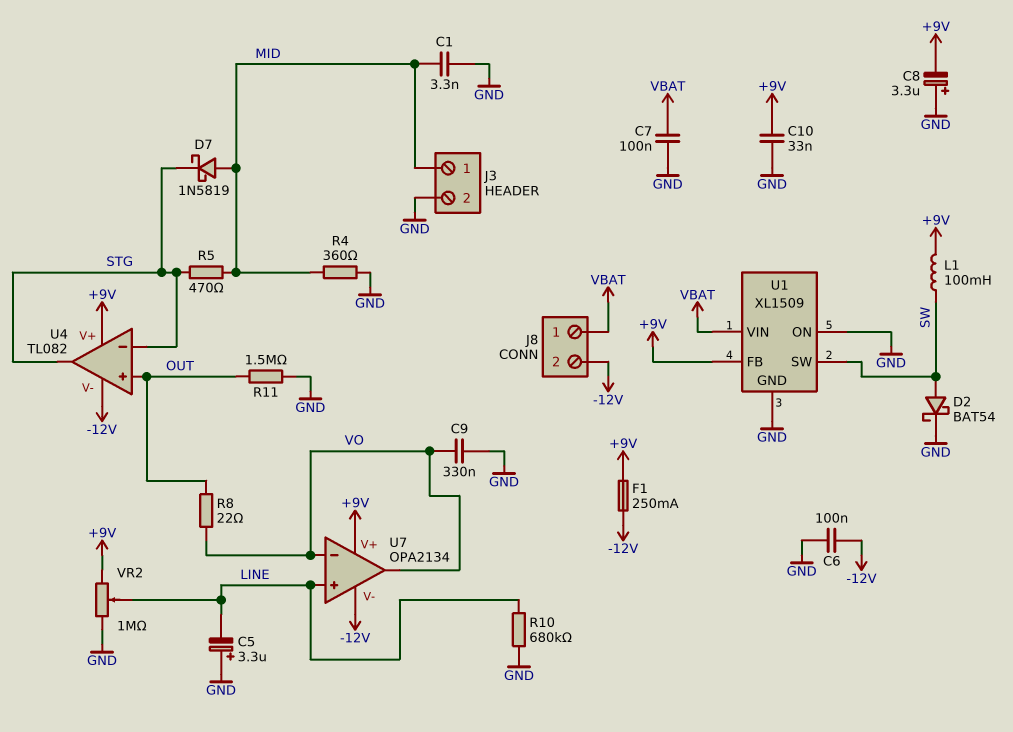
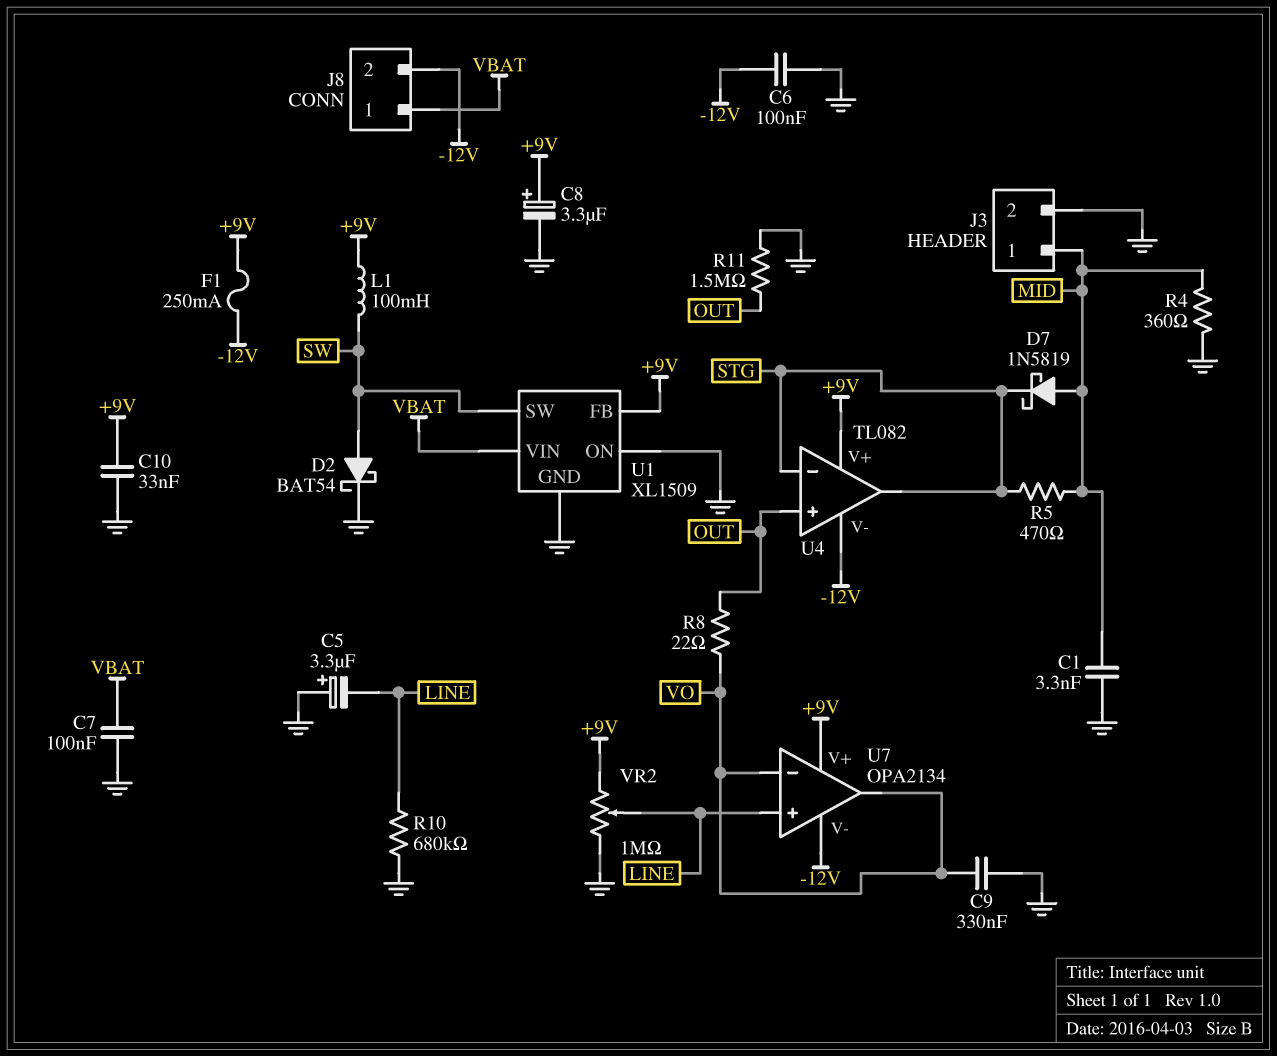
C8: 3.3uF (plus GND, minus +9V) -> 3.3uF (plus +9V, minus GND)

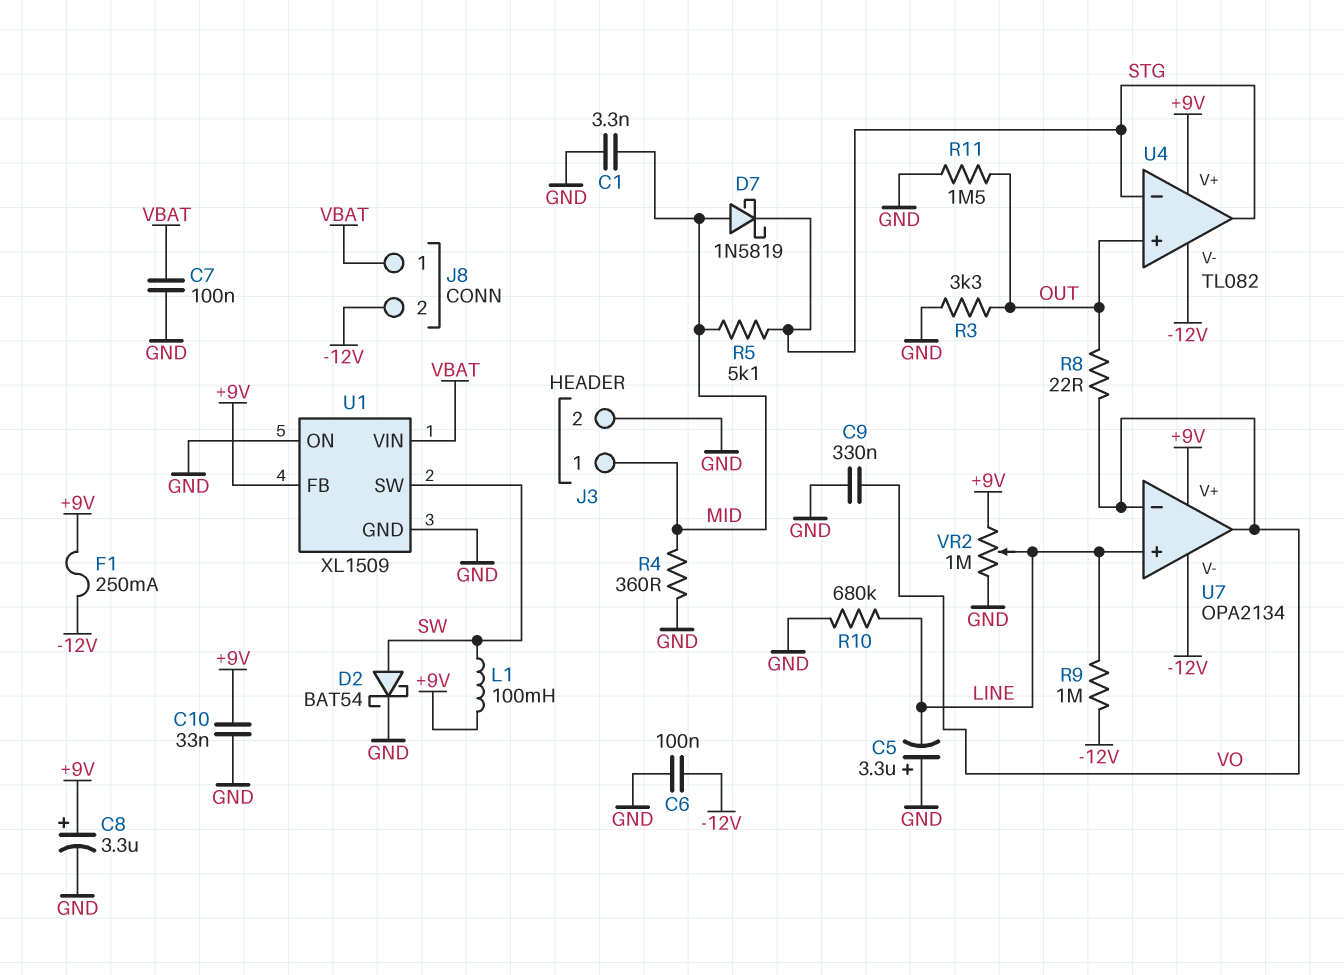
R3: none -> 3.3k (GND, OUT)
R5: 470 (MID, STG) -> 5.1k (MID, STG)
R9: none -> 1M (-12V, LINE)

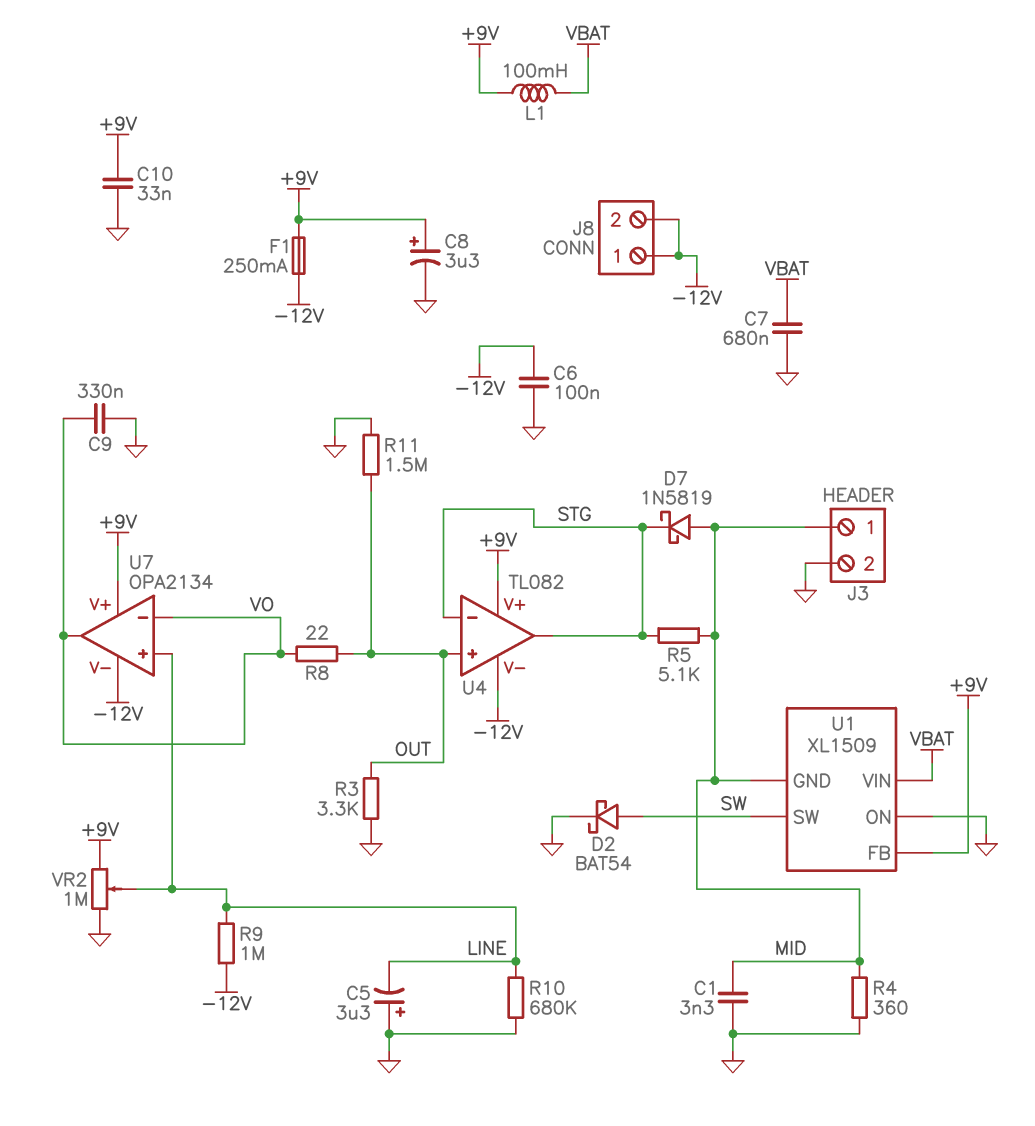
C7: 100nF (GND, VBAT) -> 680nF (GND, VBAT)
J8 pin 1: VBAT -> -12V
L1: 100mH (+9V, SW) -> 100mH (+9V, VBAT)
U1 pin GND: GND -> MID

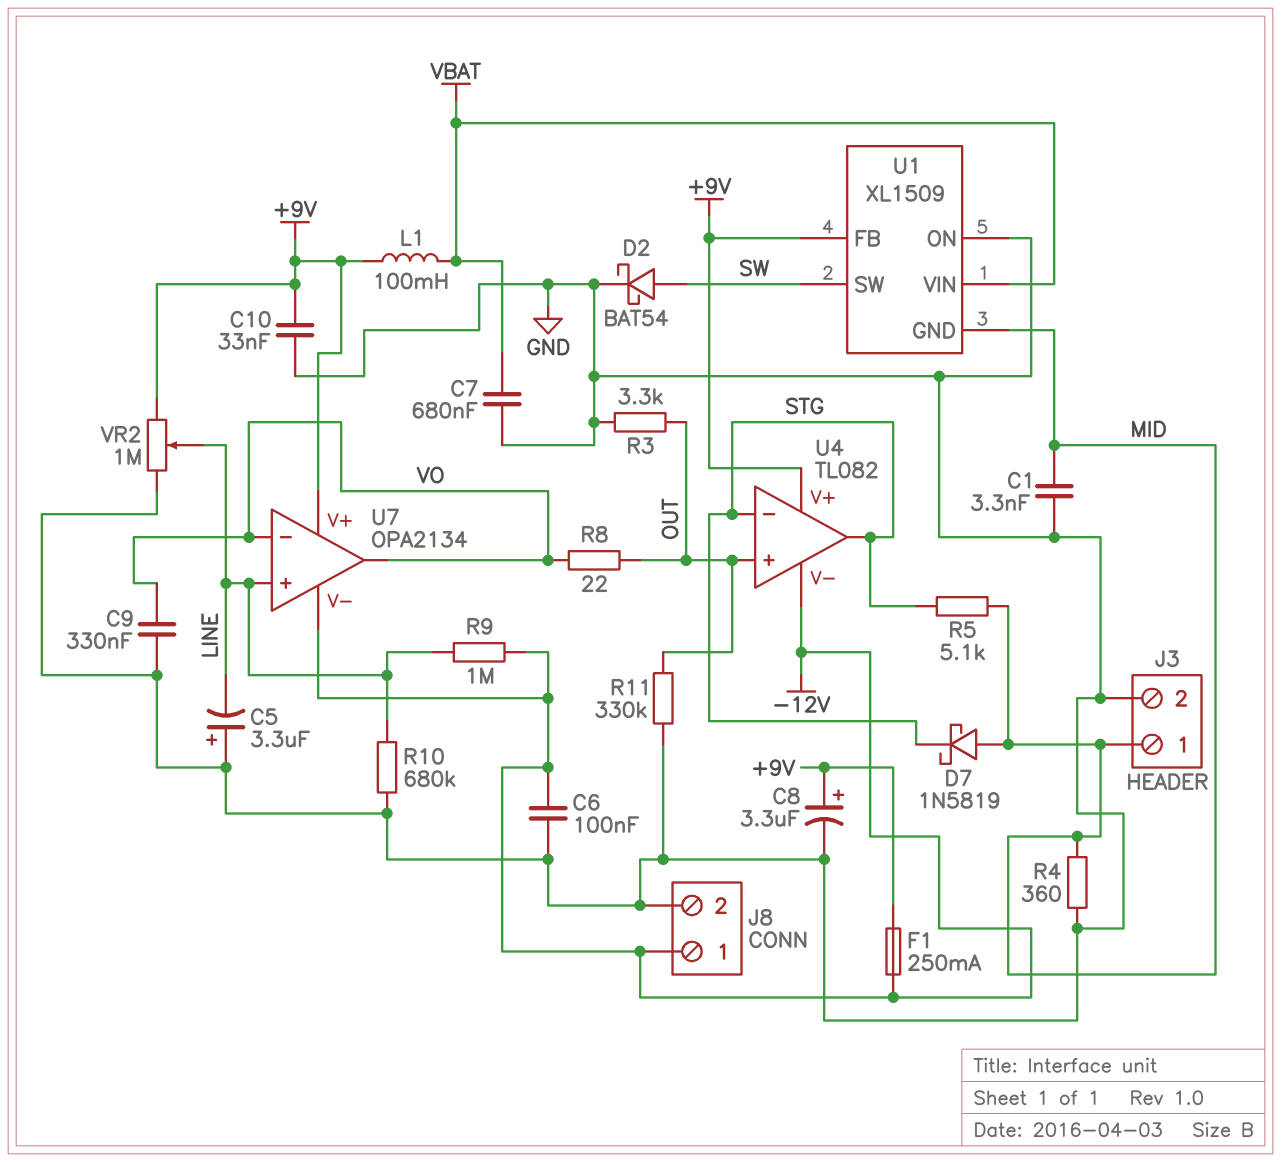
J8 pin 2: -12V -> GND
R11: 1.5M (GND, OUT) -> 330k (GND, OUT)

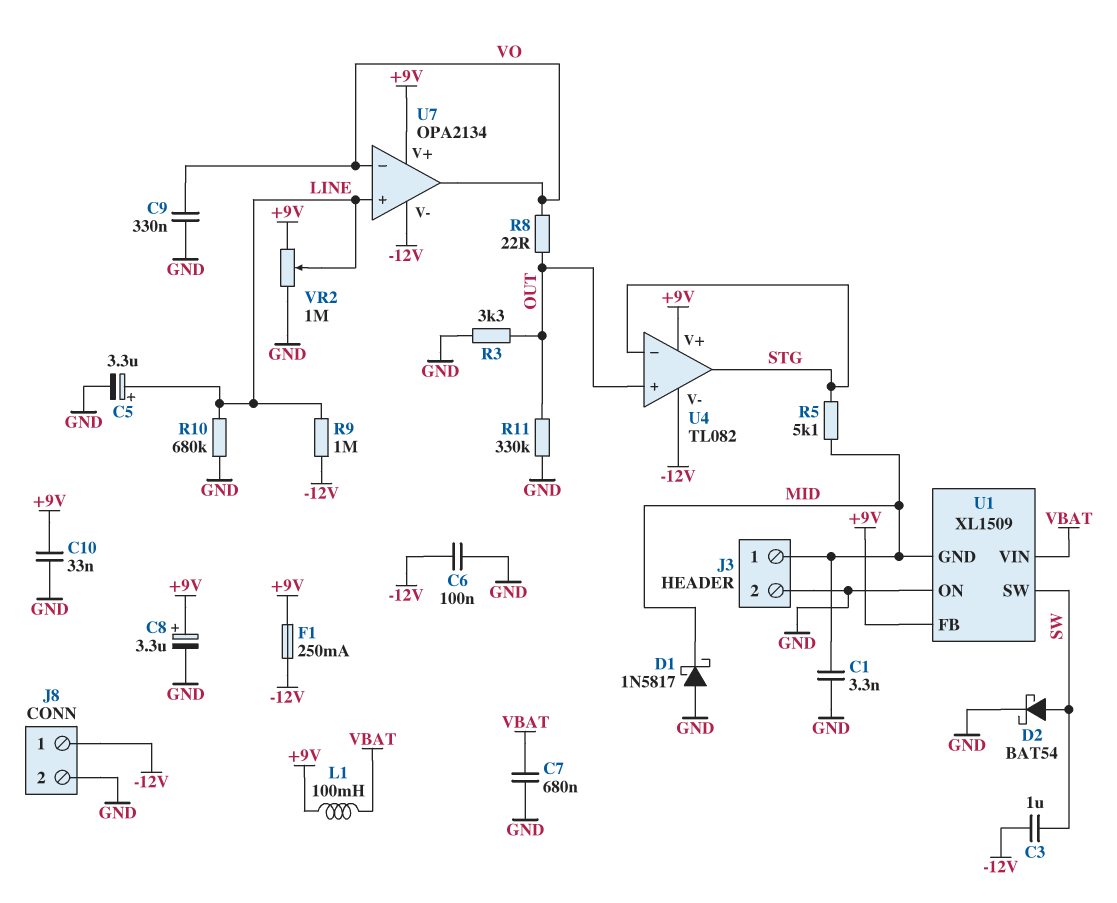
C3: none -> 1uF (-12V, SW)
C5: 3.3uF (plus GND, minus LINE) -> 3.3uF (plus LINE, minus GND)
D1: none -> schottky 1N5817 (A GND, K MID)
D7: schottky 1N5819 (A MID, K STG) -> none
R4: 360 (GND, MID) -> none

